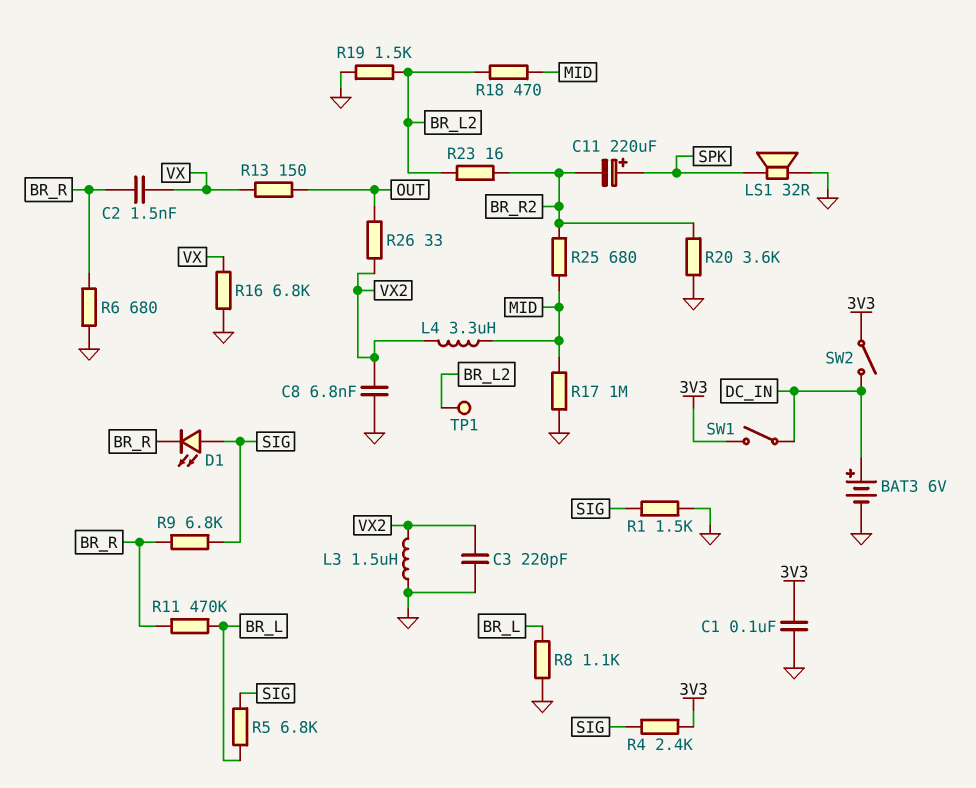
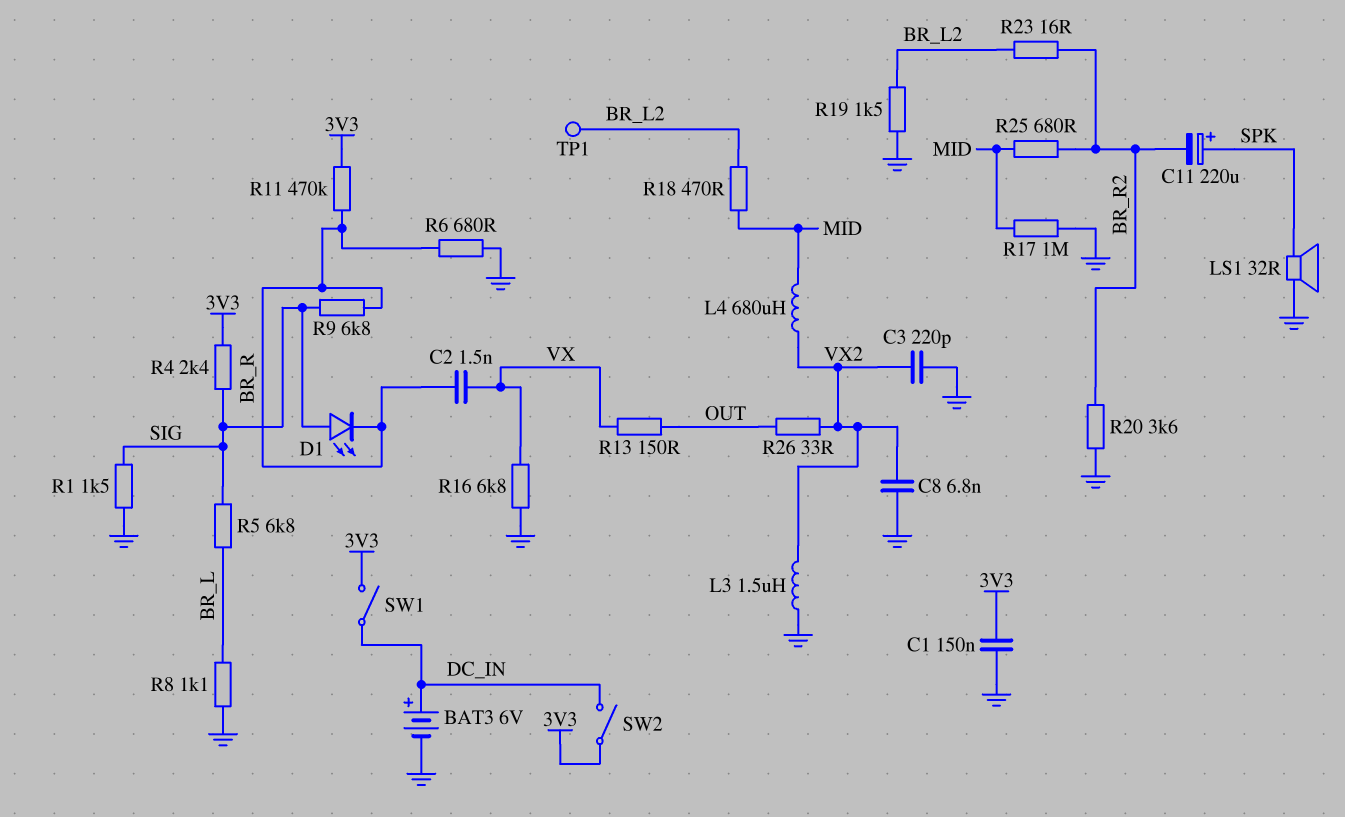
C1: 100nF (3V3, GND) -> 150nF (3V3, GND)
L4: 3.3uH (MID, VX2) -> 680uH (MID, VX2)
R11: 470k (BR_L, BR_R) -> 470k (3V3, BR_R)

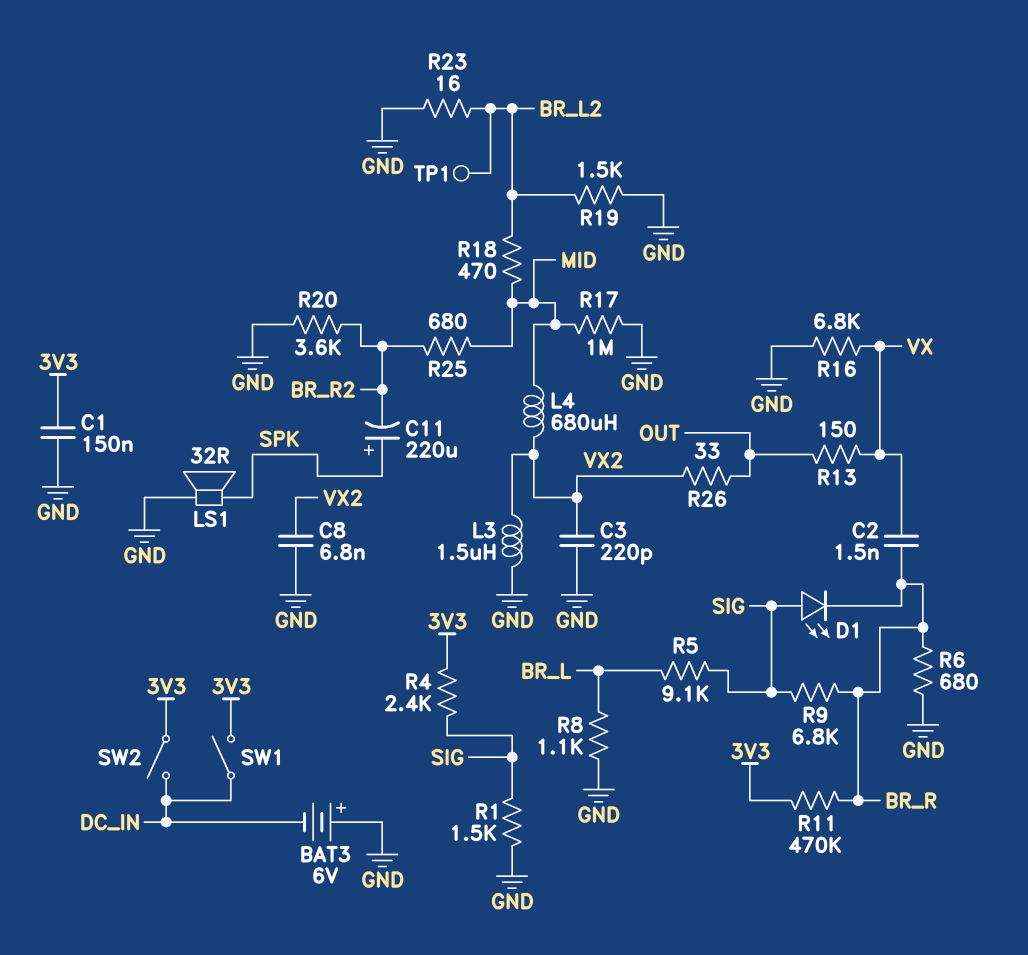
BAT3: 6V (plus DC_IN, minus GND) -> 6V (plus GND, minus DC_IN)
R5: 6.8k (BR_L, SIG) -> 9.1k (BR_L, SIG)
R23: 16 (BR_L2, BR_R2) -> 16 (BR_L2, GND)

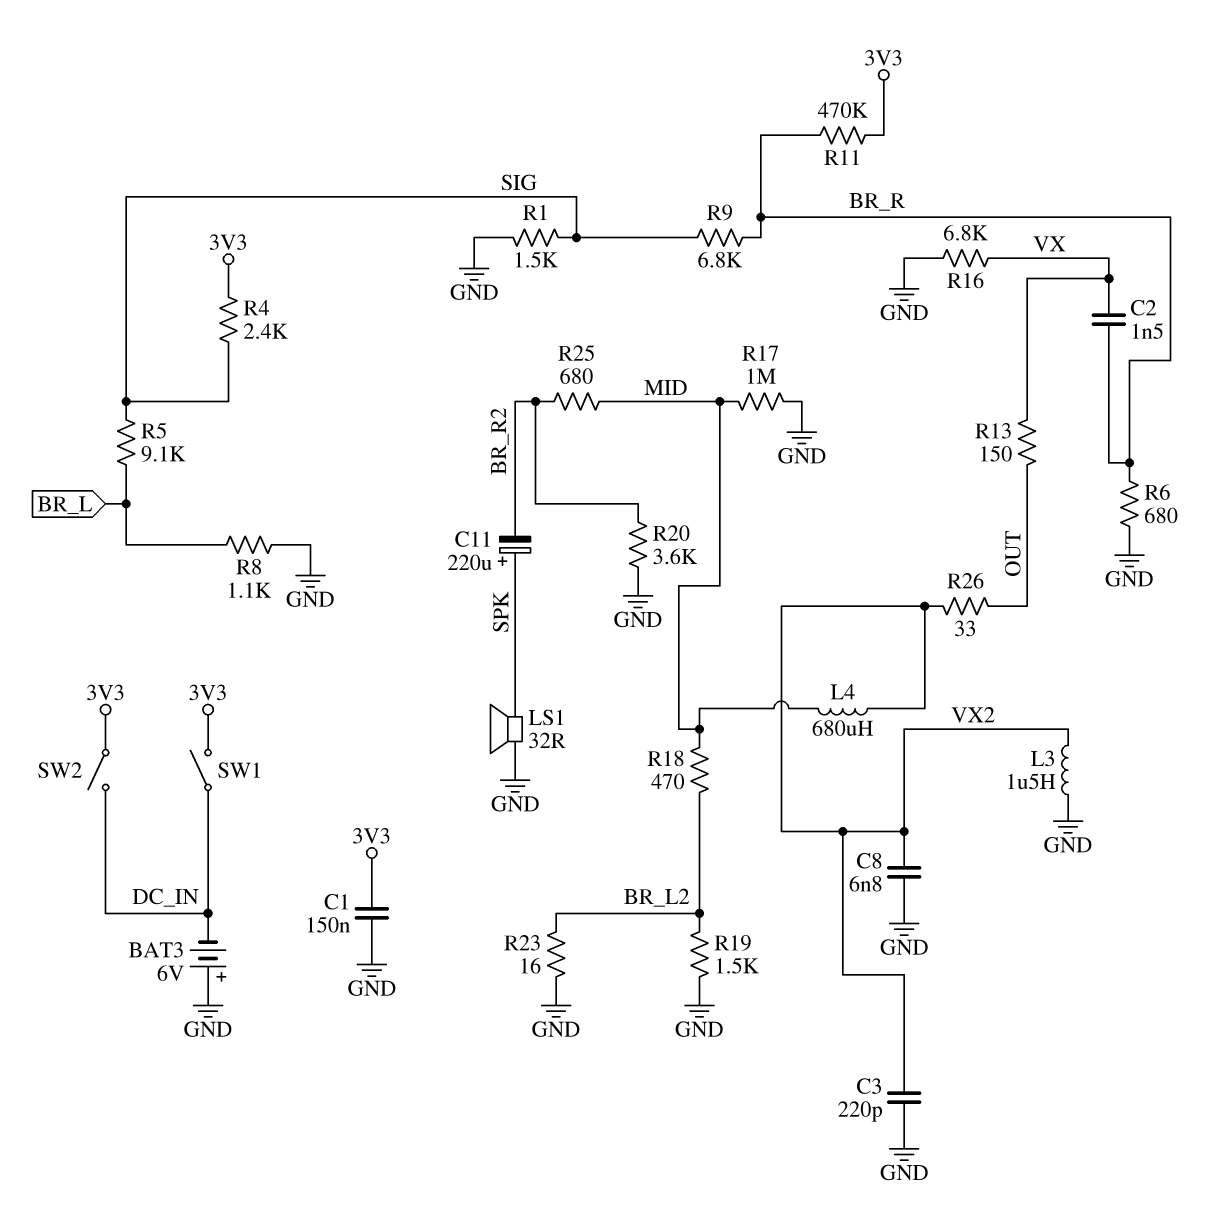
D1: LED (A SIG, K BR_R) -> none
TP1: test point (BR_L2) -> none

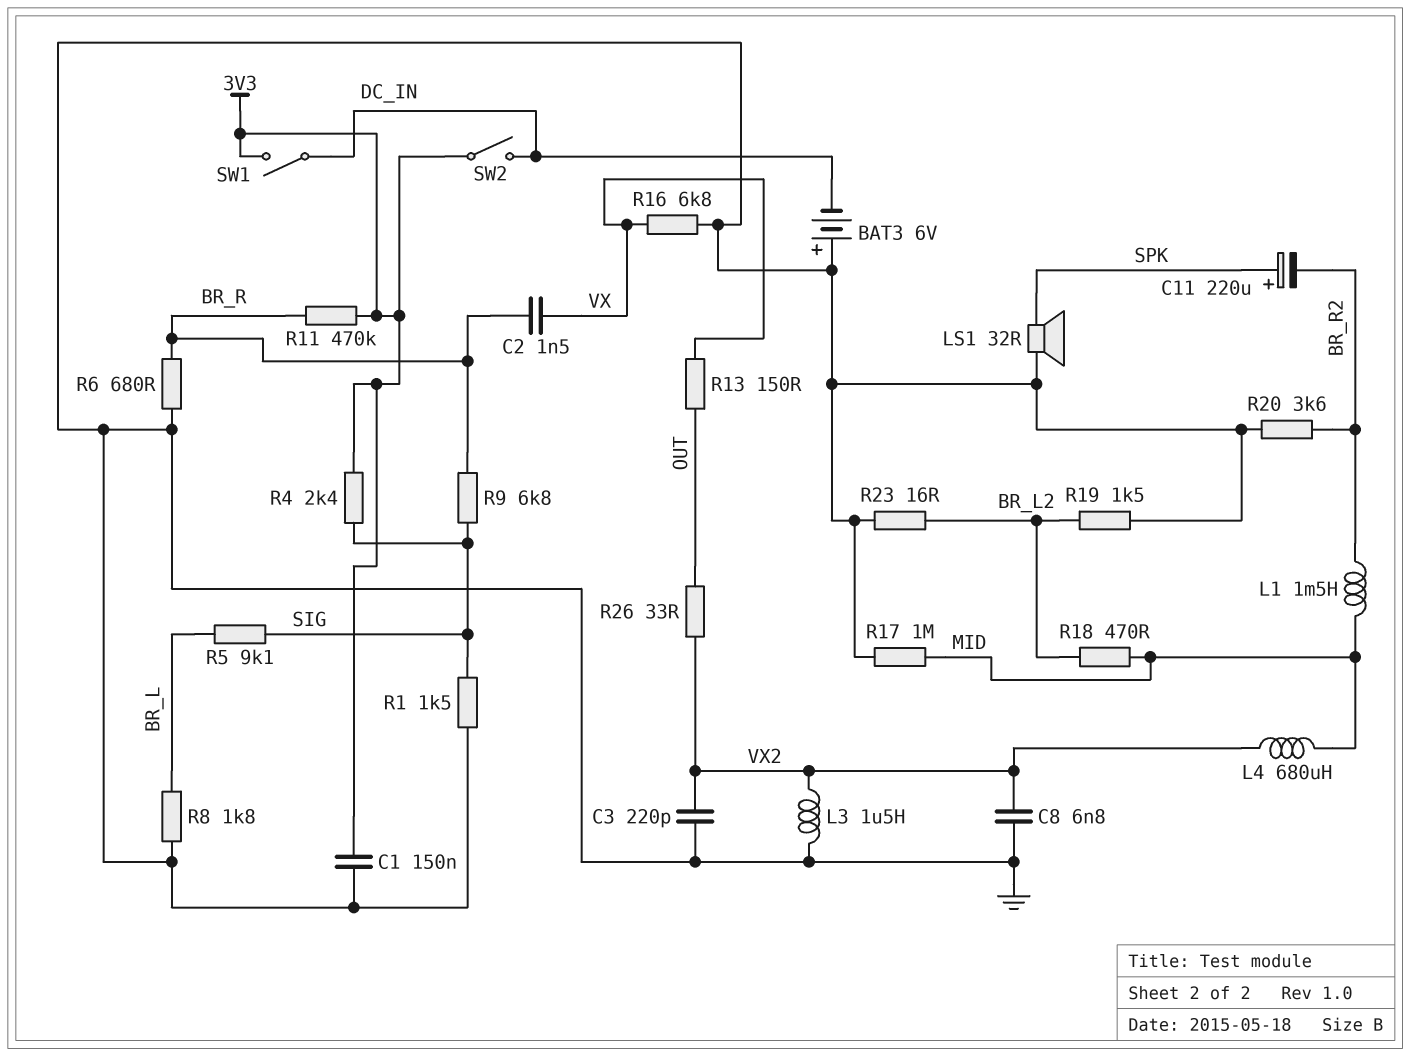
L1: none -> 1.5mH (BR_R2, MID)
R8: 1.1k (BR_L, GND) -> 1.8k (BR_L, GND)
R25: 680 (BR_R2, MID) -> none

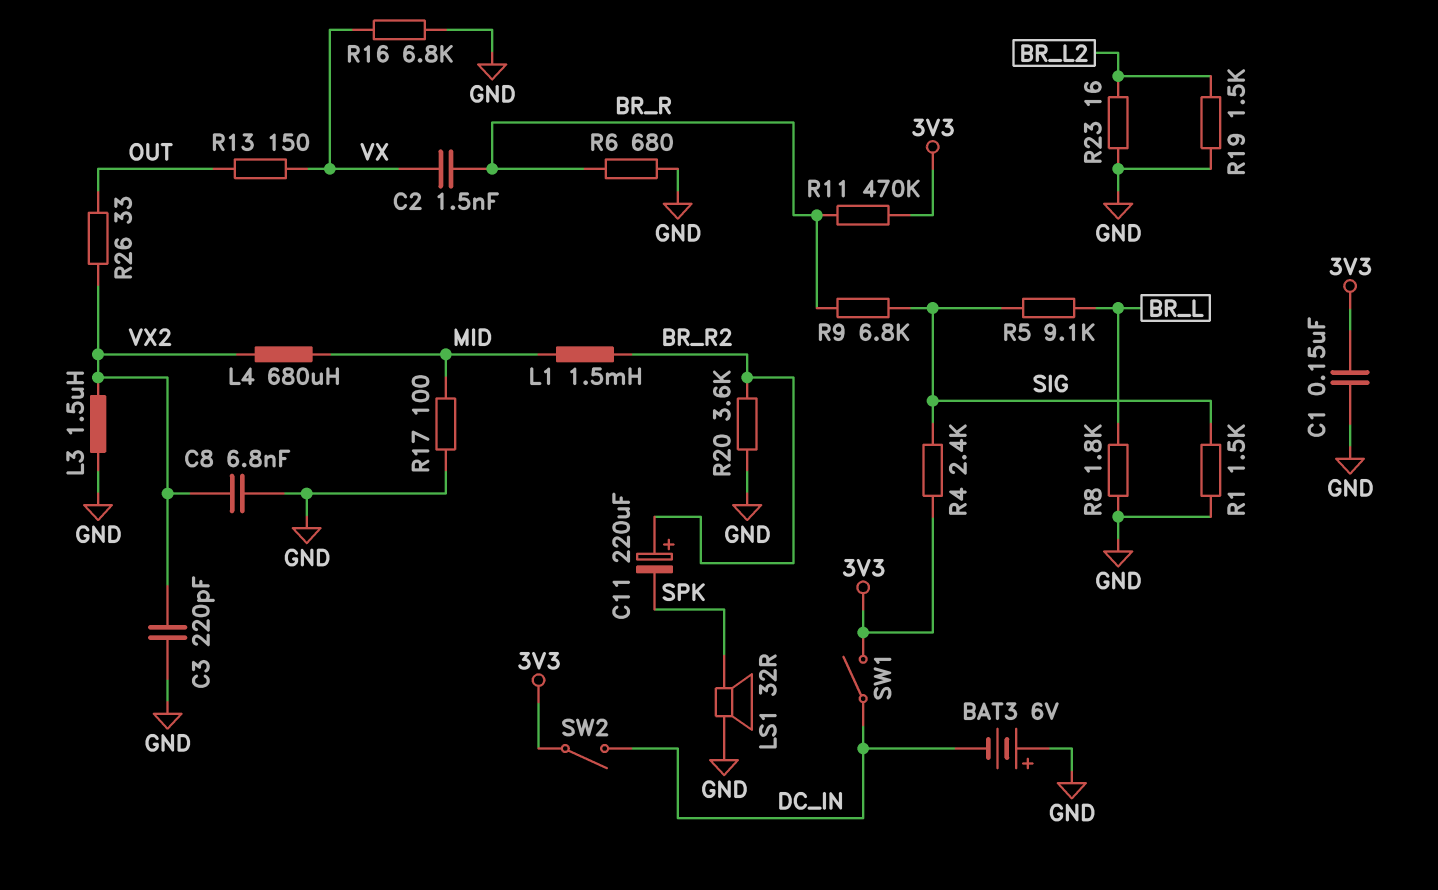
C11: 220uF (plus SPK, minus BR_R2) -> 220uF (plus BR_R2, minus SPK)
R17: 1M (GND, MID) -> 100 (GND, MID)
R18: 470 (BR_L2, MID) -> none

